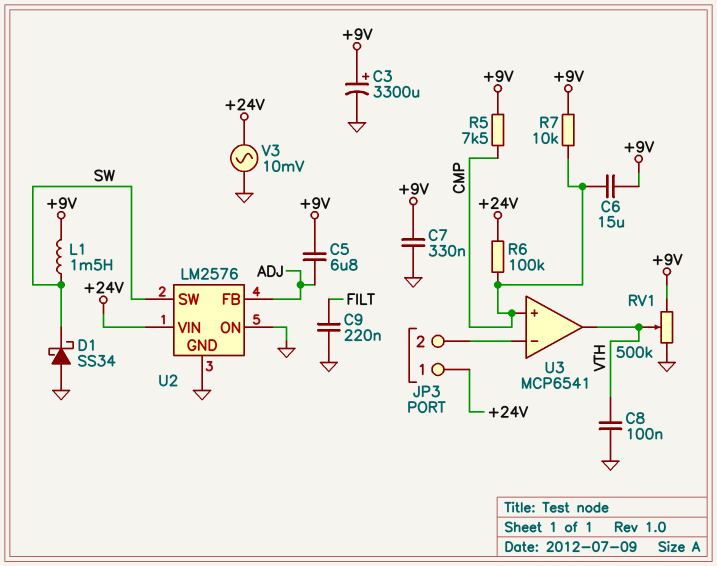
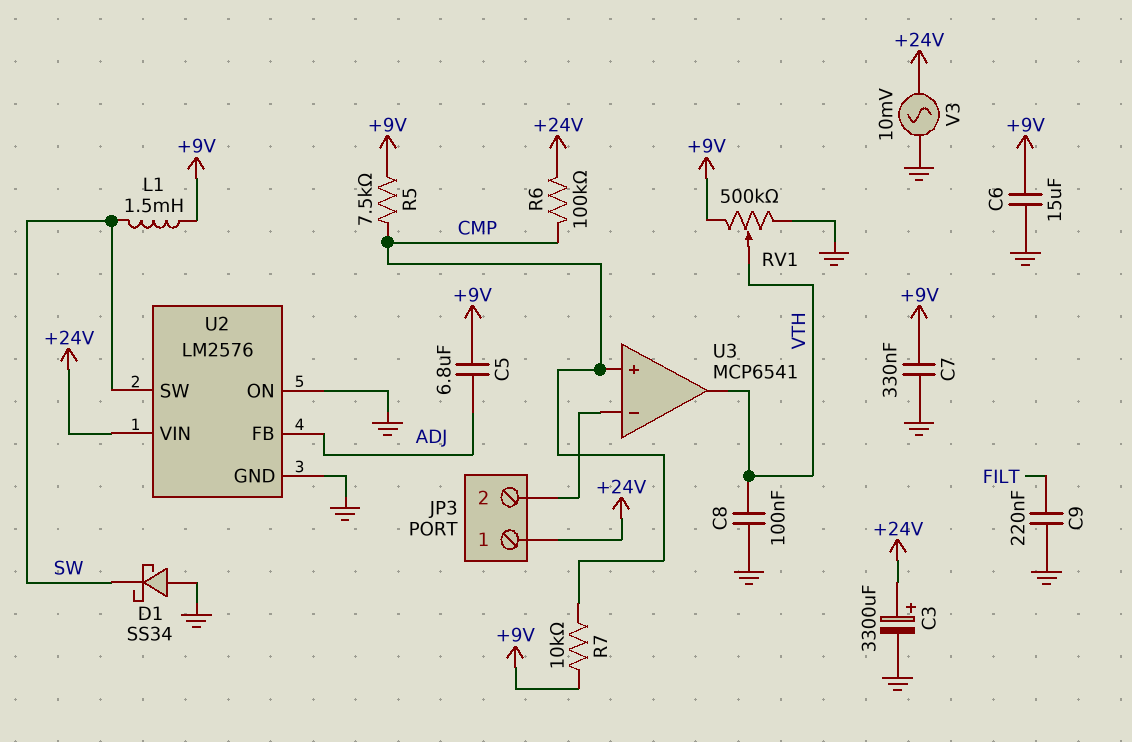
C3: 3300uF (plus +9V, minus GND) -> 3300uF (plus +24V, minus GND)
C6: 15uF (+9V, CMP) -> 15uF (+9V, GND)

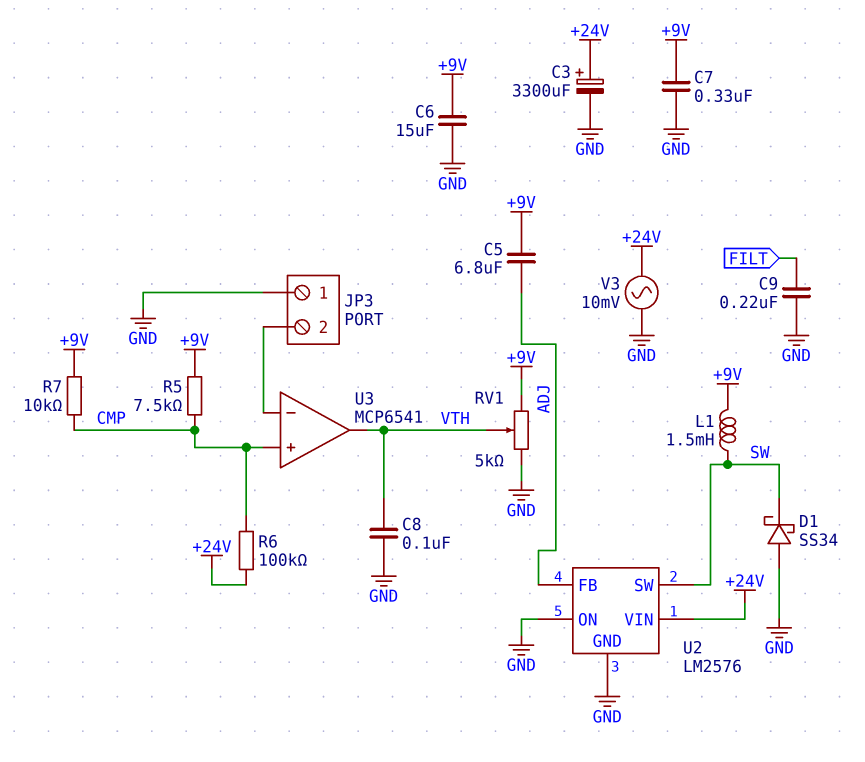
JP3 pin 1: +24V -> GND
RV1: 500k (+9V, GND, wiper VTH) -> 5k (+9V, GND, wiper VTH)

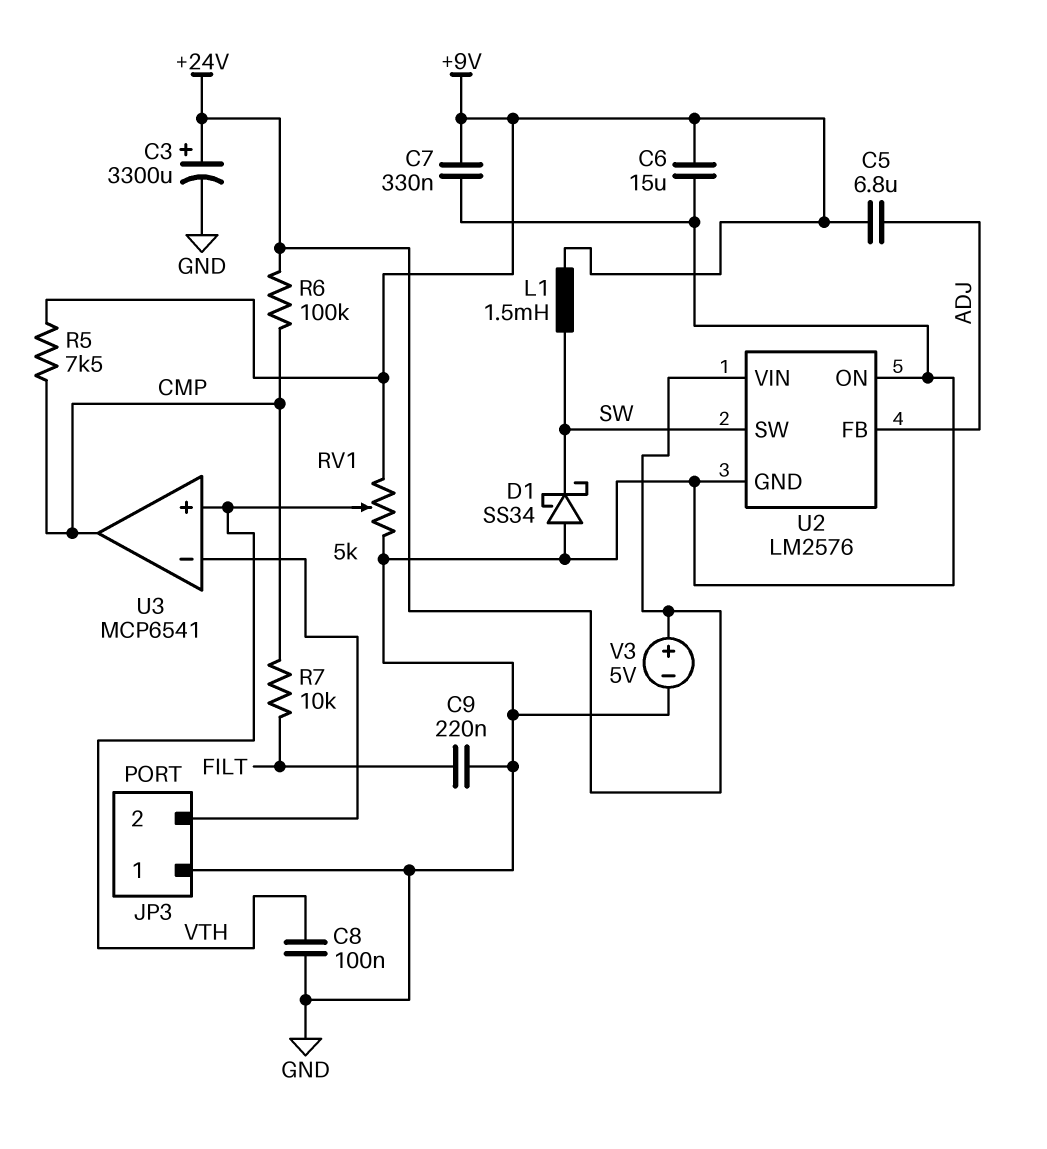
R7: 10k (+9V, CMP) -> 10k (CMP, FILT)
U3 pin in+: CMP -> VTH
U3 pin out: VTH -> CMP
V3: AC 10mV (+24V, GND) -> 5V (plus +24V, minus GND)

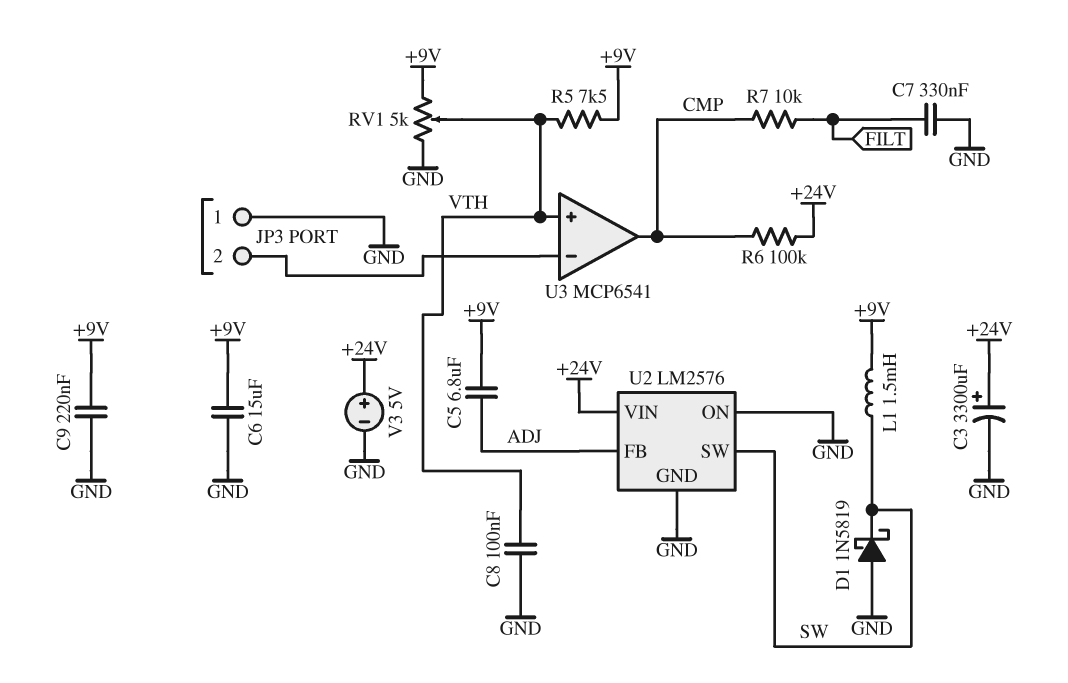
C7: 330nF (+9V, GND) -> 330nF (FILT, GND)
C9: 220nF (FILT, GND) -> 220nF (+9V, GND)
D1: schottky SS34 (A GND, K SW) -> schottky 1N5819 (A GND, K SW)
R5: 7.5k (+9V, CMP) -> 7.5k (+9V, VTH)

